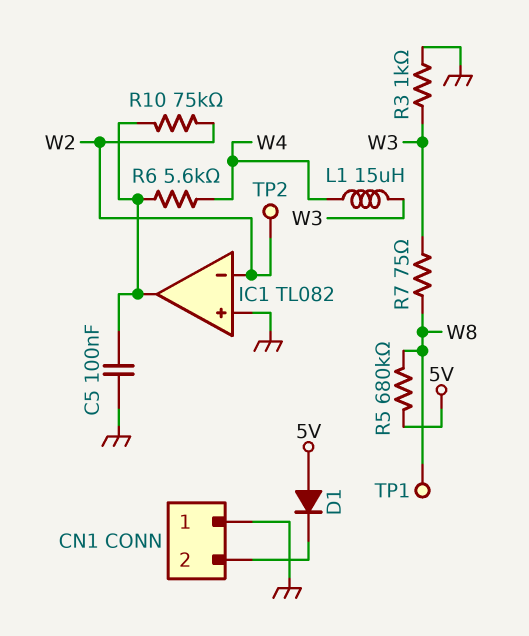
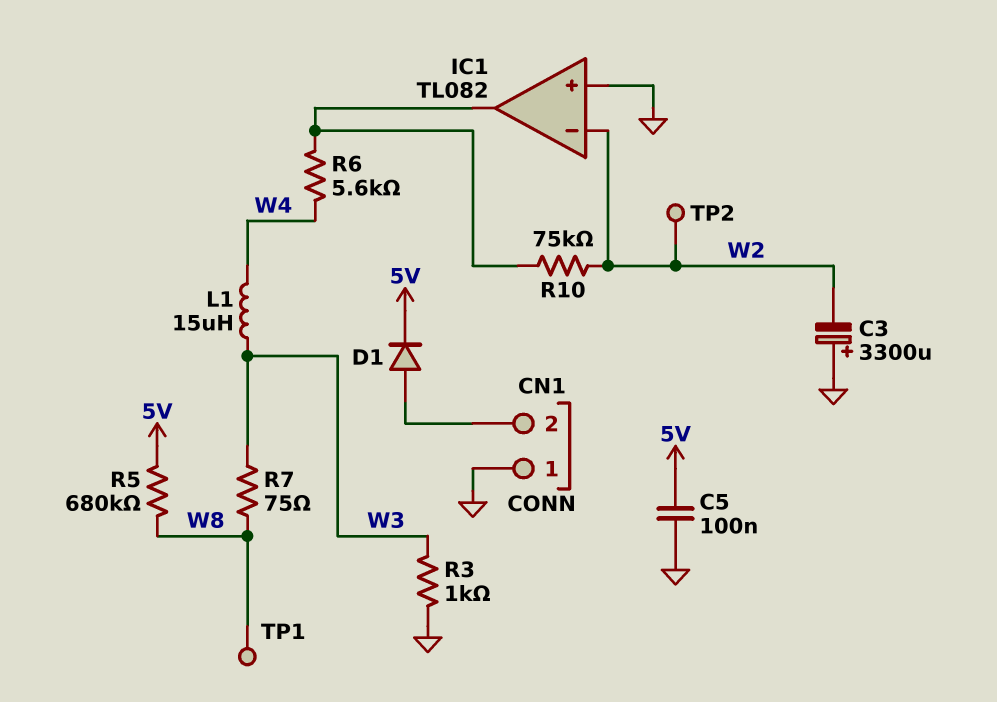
C3: none -> 3300uF (plus GND, minus W2)
C5: 100nF (GND, IC1/out) -> 100nF (5V, GND)
D1: diode (A 5V, K CN1/2) -> diode (A CN1/2, K 5V)

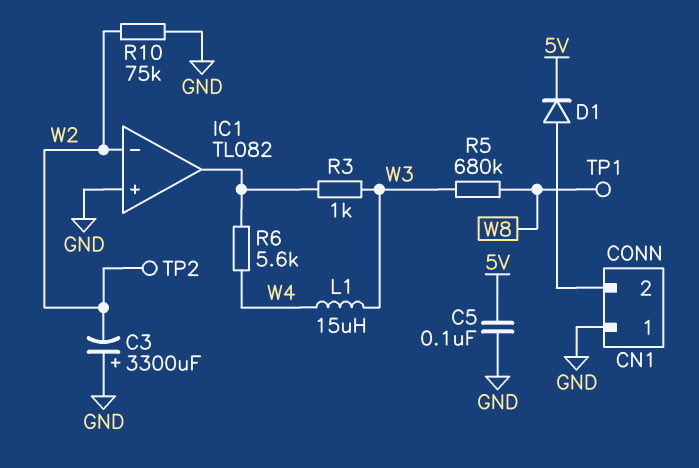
R3: 1k (GND, W3) -> 1k (IC1/out, W3)
R5: 680k (5V, W8) -> 680k (W3, W8)
R7: 75 (W3, W8) -> none
R10: 75k (IC1/out, W2) -> 75k (GND, W2)

